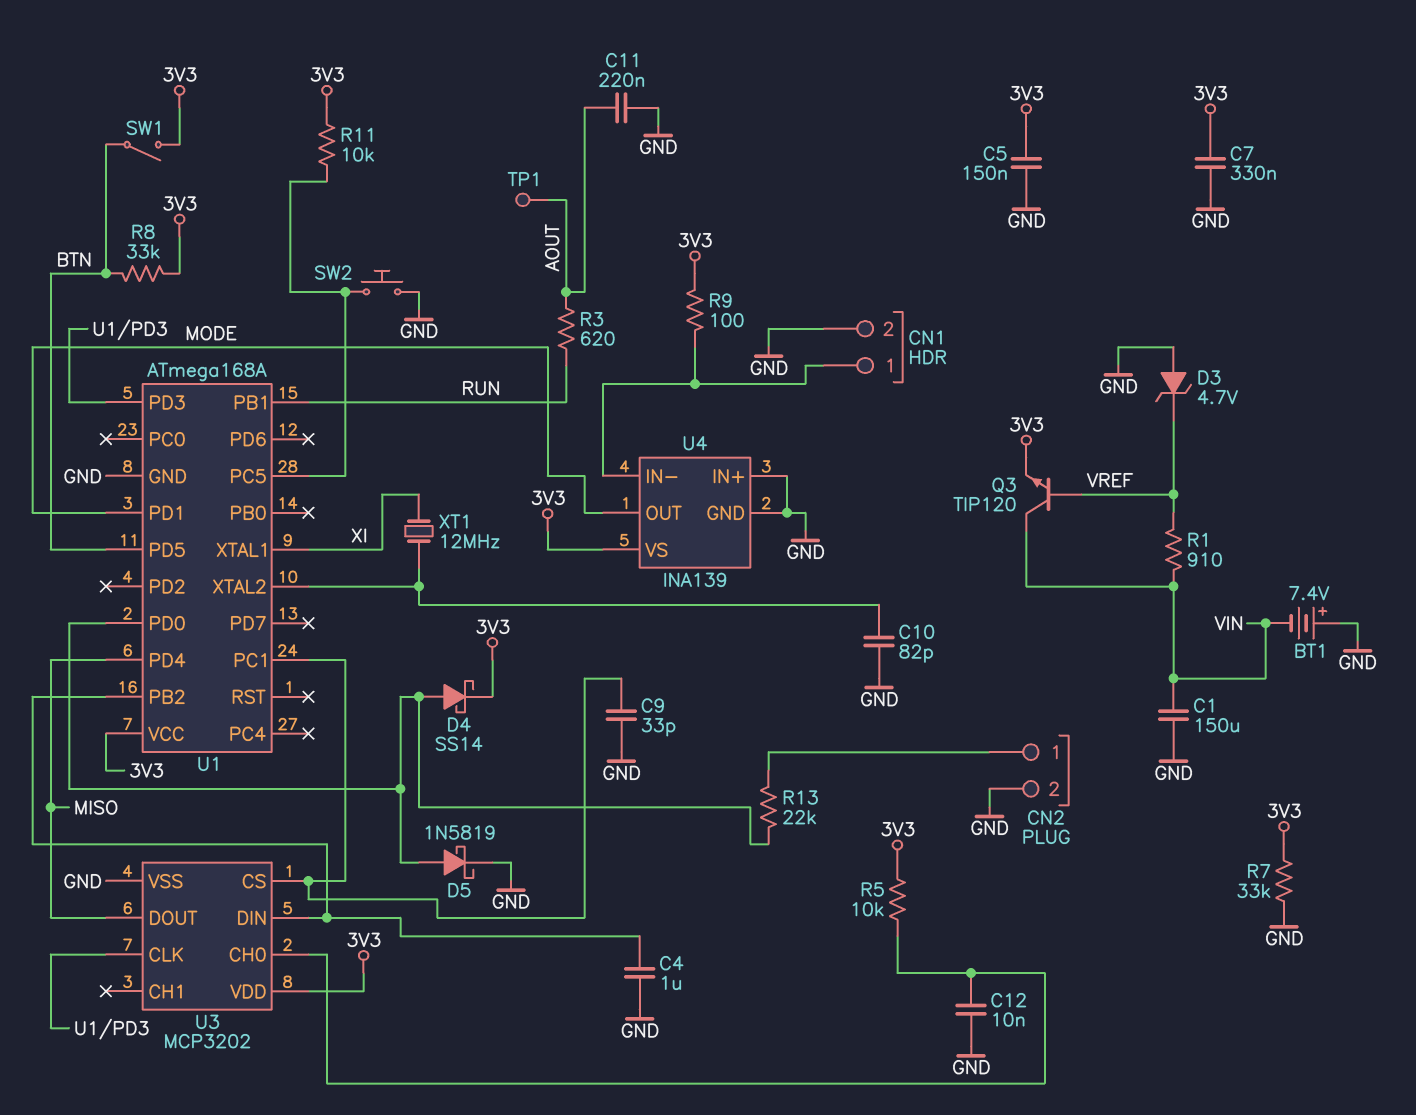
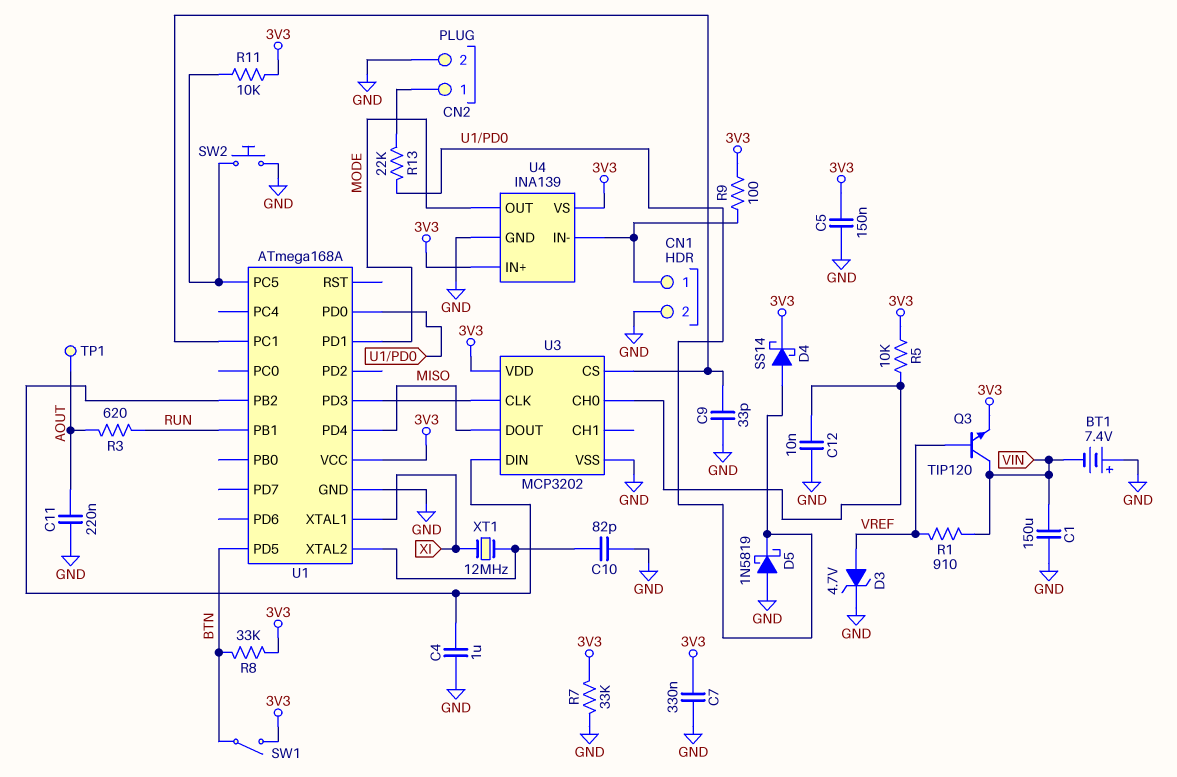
D3: zener 4.7V (A GND, K VREF) -> zener 4.7V (A VREF, K GND)
D5: schottky 1N5819 (A U1/PD0, K GND) -> schottky 1N5819 (A GND, K U1/PD0)
U4 pin IN+: GND -> 3V3

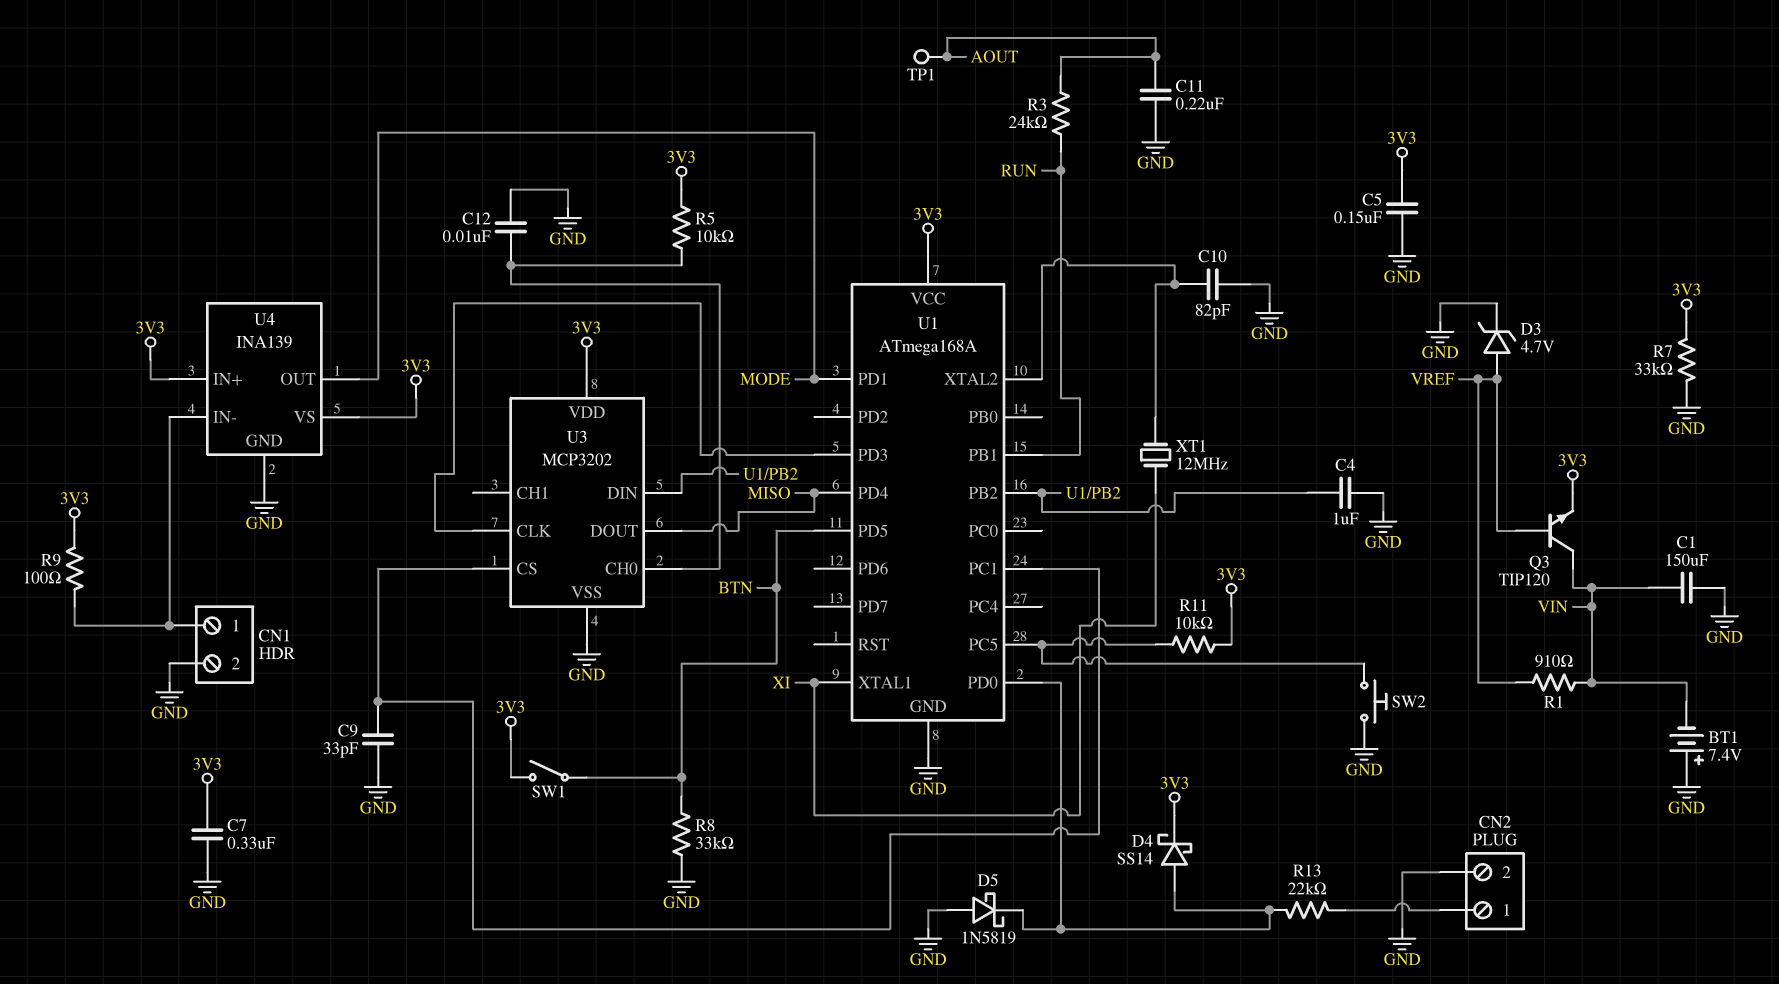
R3: 620 (AOUT, RUN) -> 24k (AOUT, RUN)
R8: 33k (3V3, BTN) -> 33k (BTN, GND)

